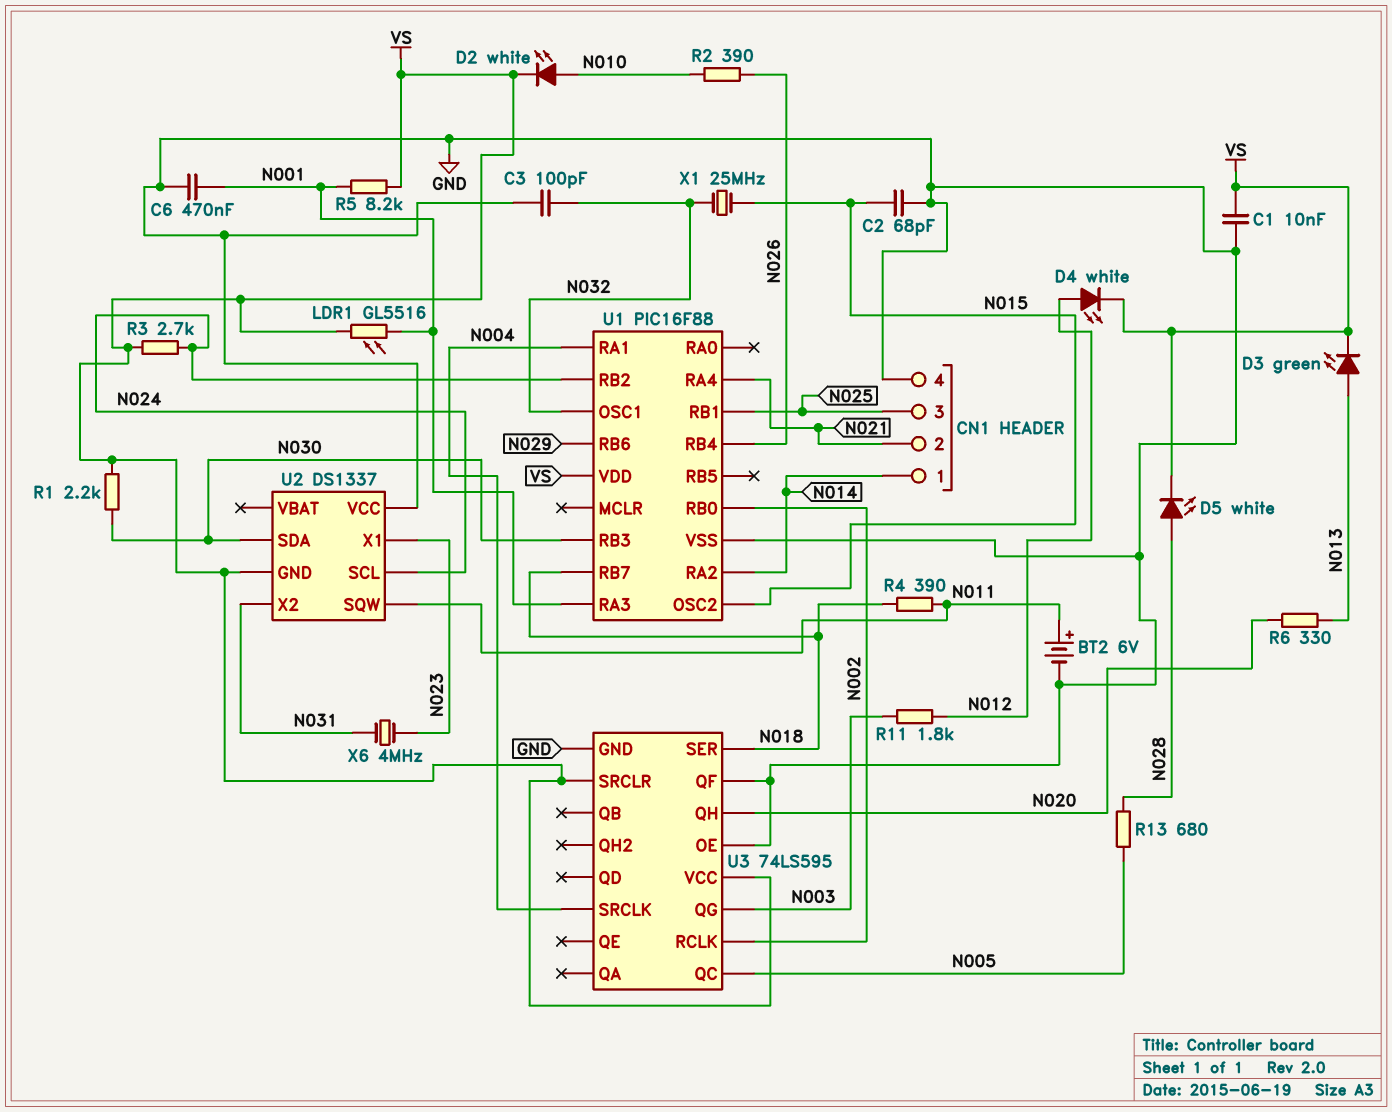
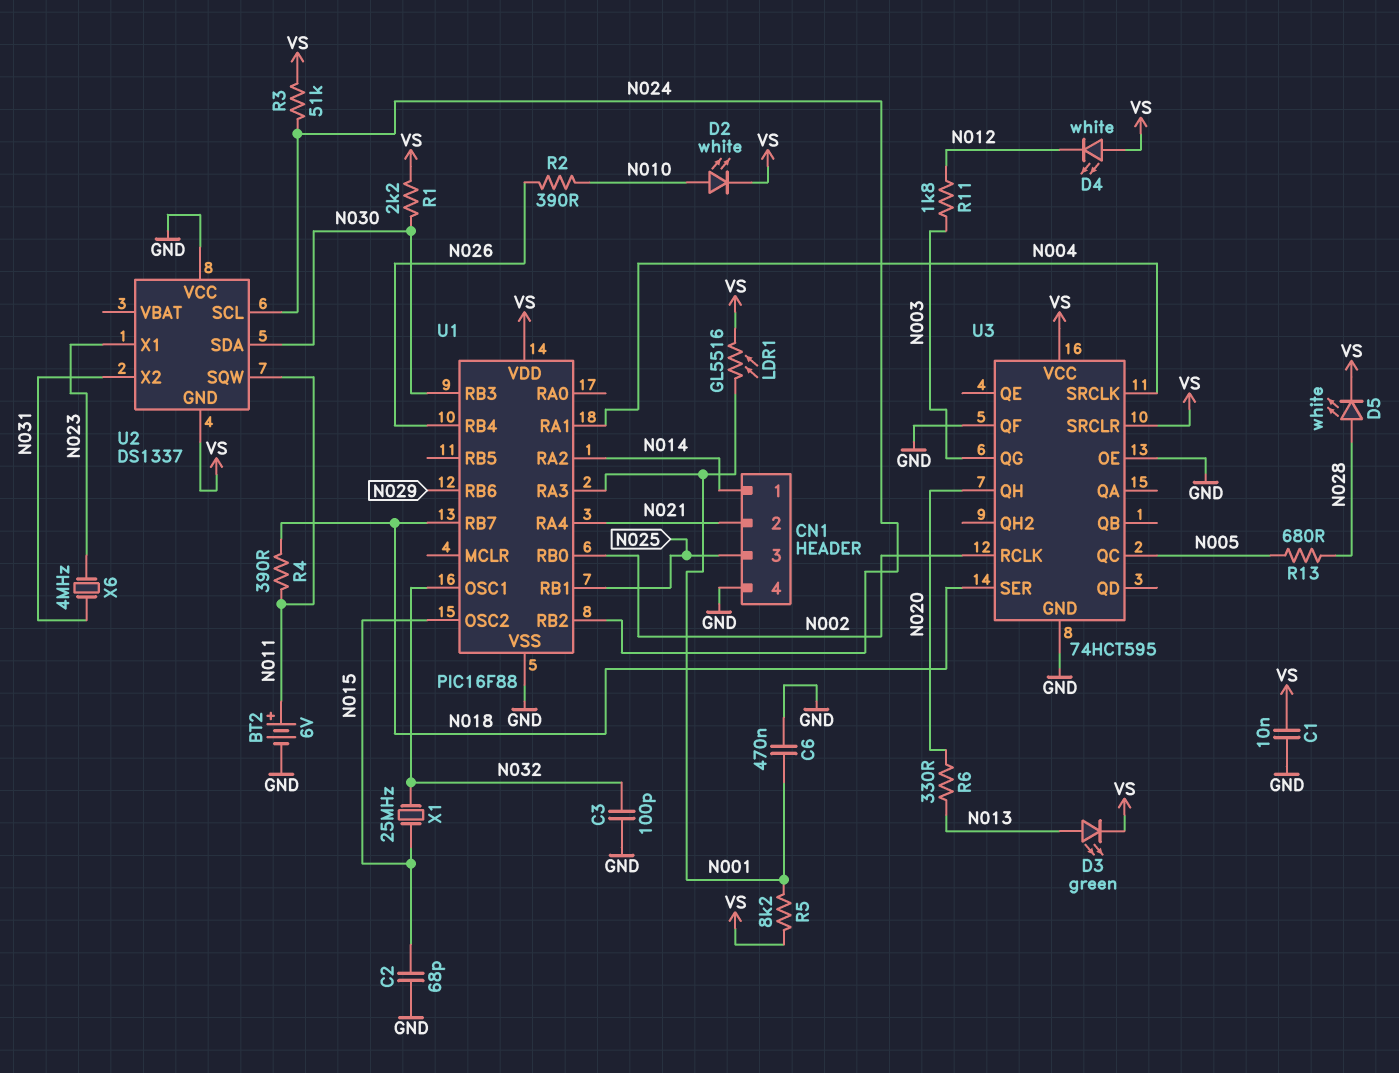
D4: LED white (A N012, K VS) -> LED white (A VS, K N012)
R3: 2.7k (N024, VS) -> 51k (N024, VS)
U3: 74LS595 -> 74HCT595

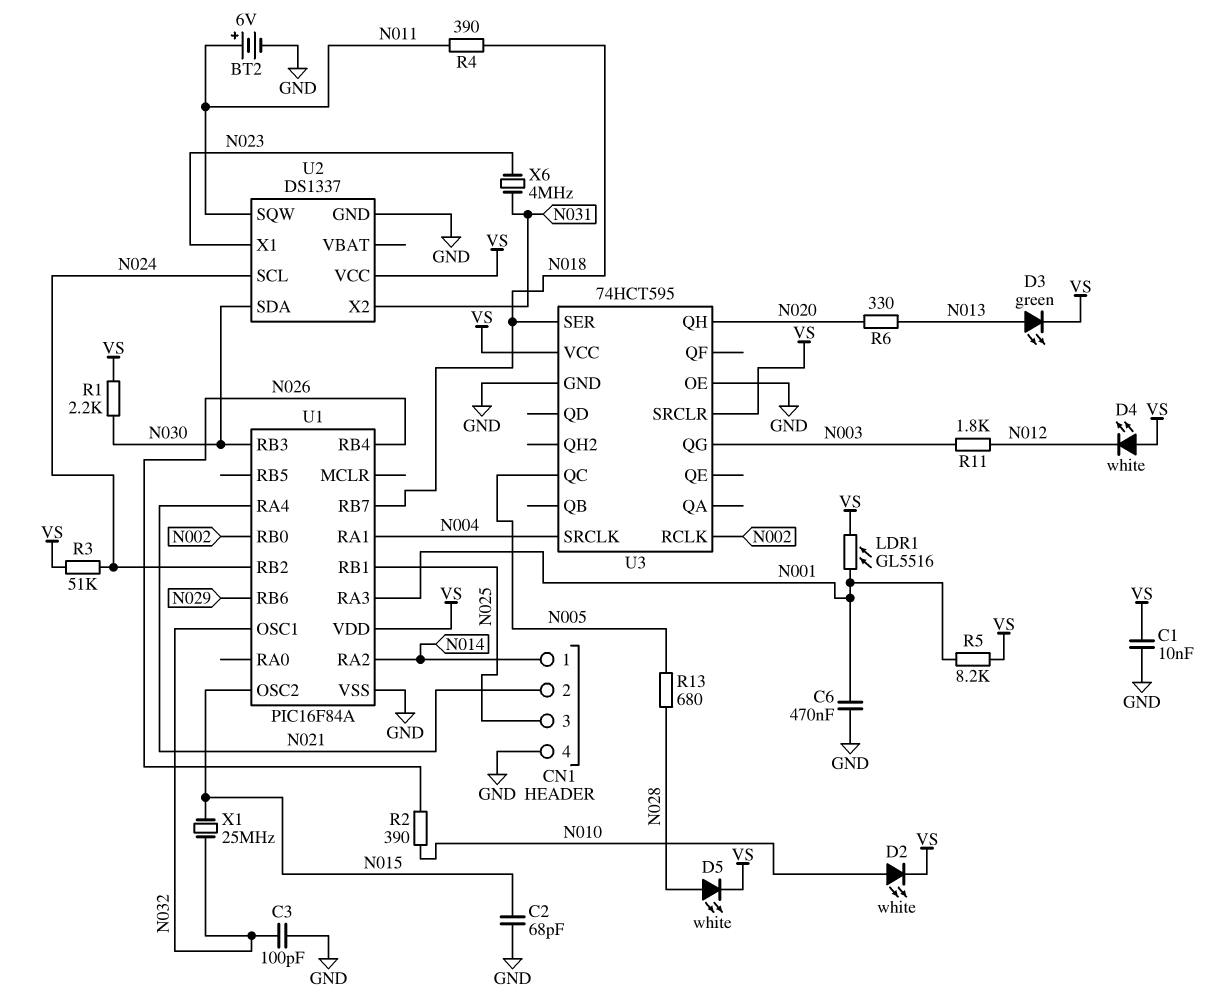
U1: PIC16F88 -> PIC16F84A
U2 pin GND: VS -> GND
U2 pin VCC: GND -> VS
U3 pin QF: GND -> none

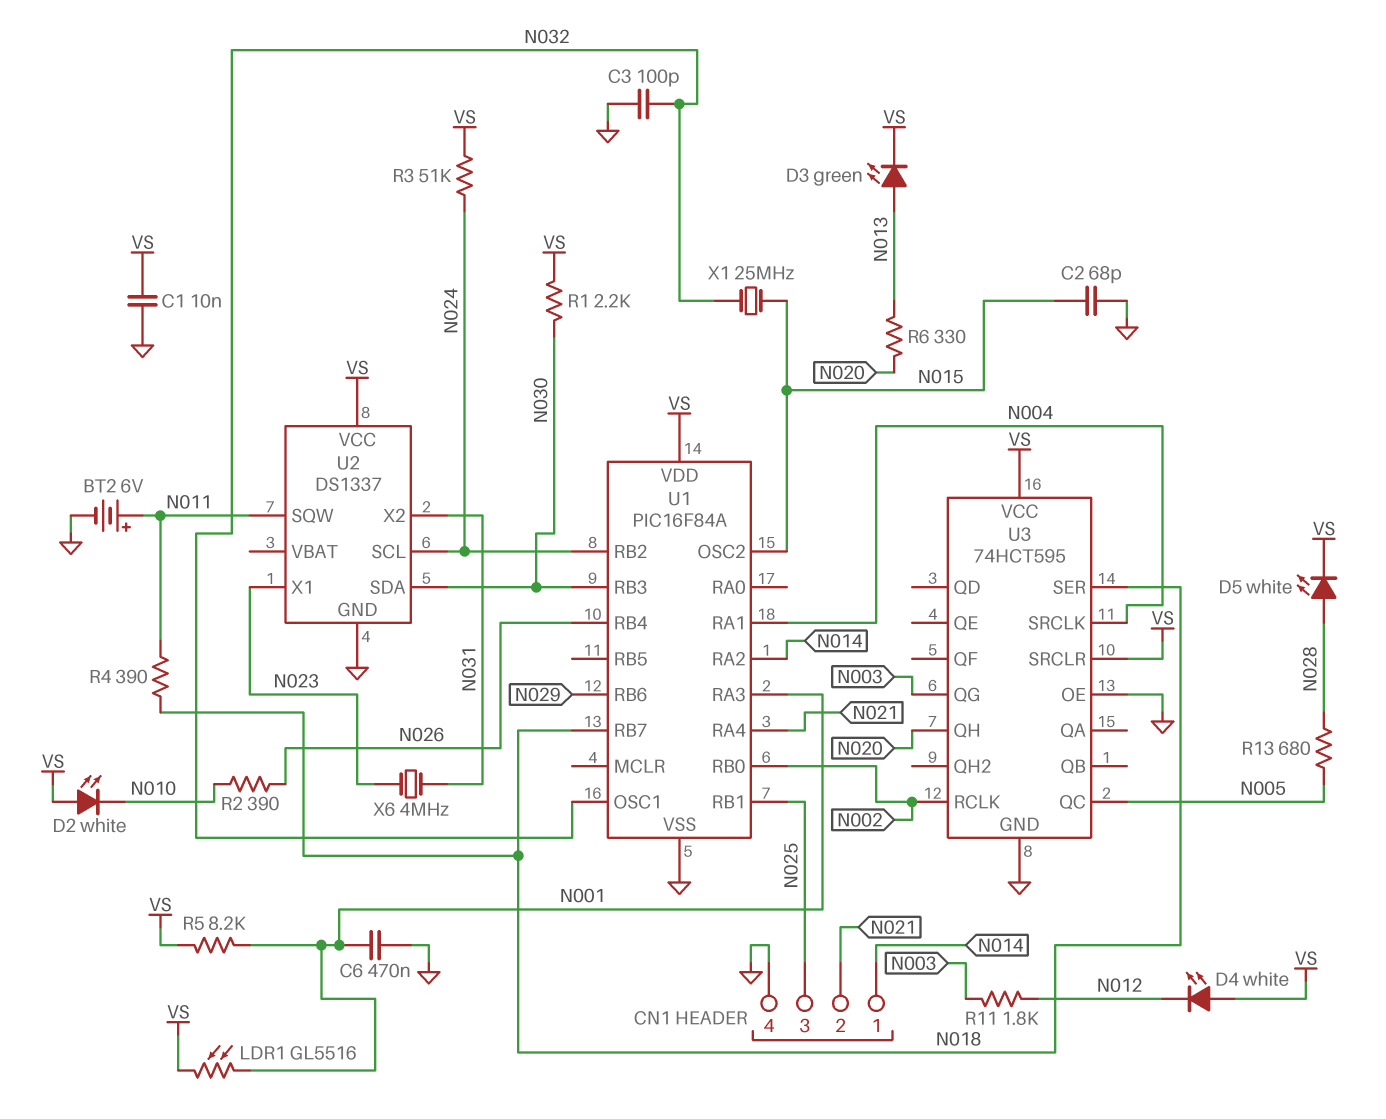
D2: LED white (A N010, K VS) -> LED white (A VS, K N010)

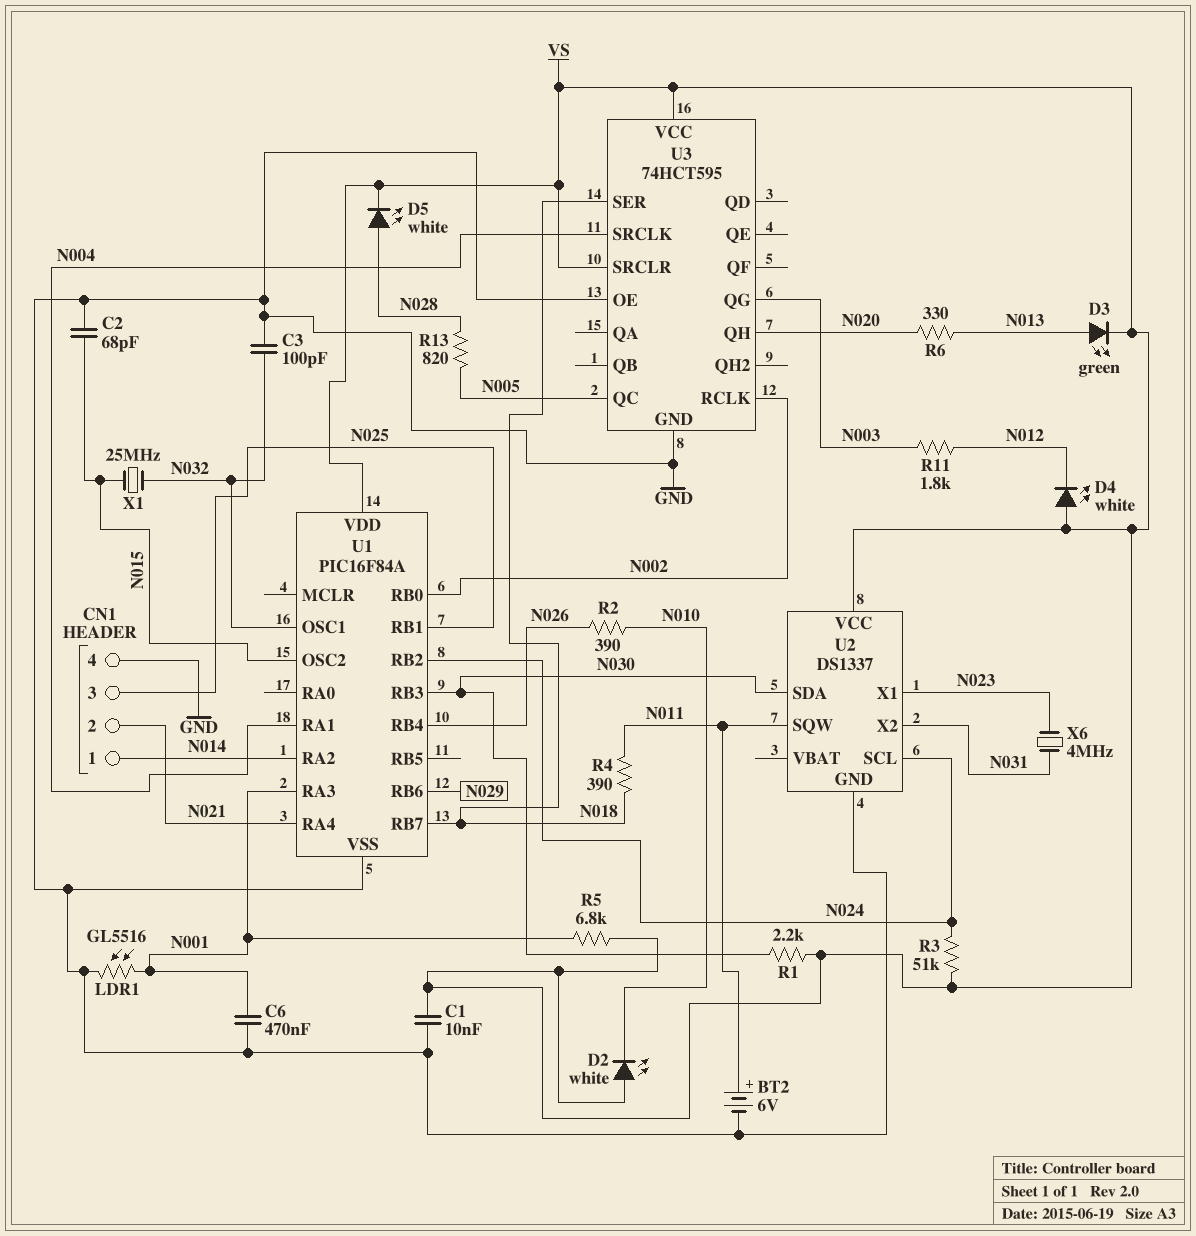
LDR1: GL5516 (N001, VS) -> GL5516 (GND, N001)
R5: 8.2k (N001, VS) -> 6.8k (N001, VS)
R13: 680 (N005, N028) -> 820 (N005, N028)

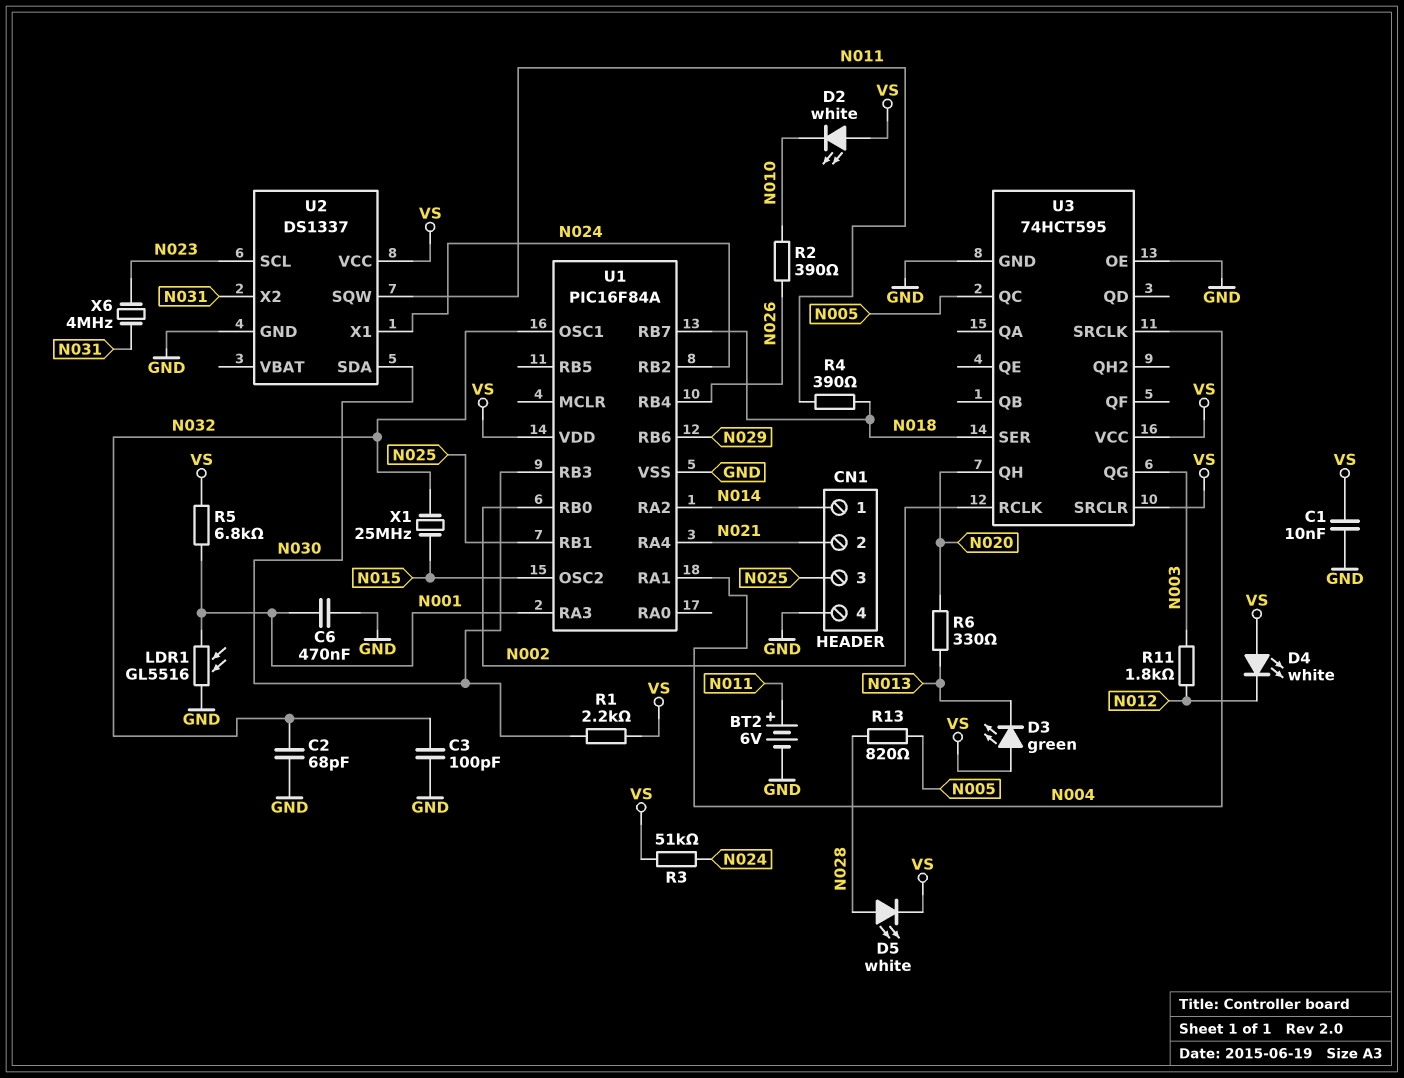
C2: 68pF (GND, N015) -> 68pF (GND, N032)
D3: LED green (A N013, K VS) -> LED green (A VS, K N013)
U2 pin SCL: N024 -> N023
U2 pin X1: N023 -> N024

